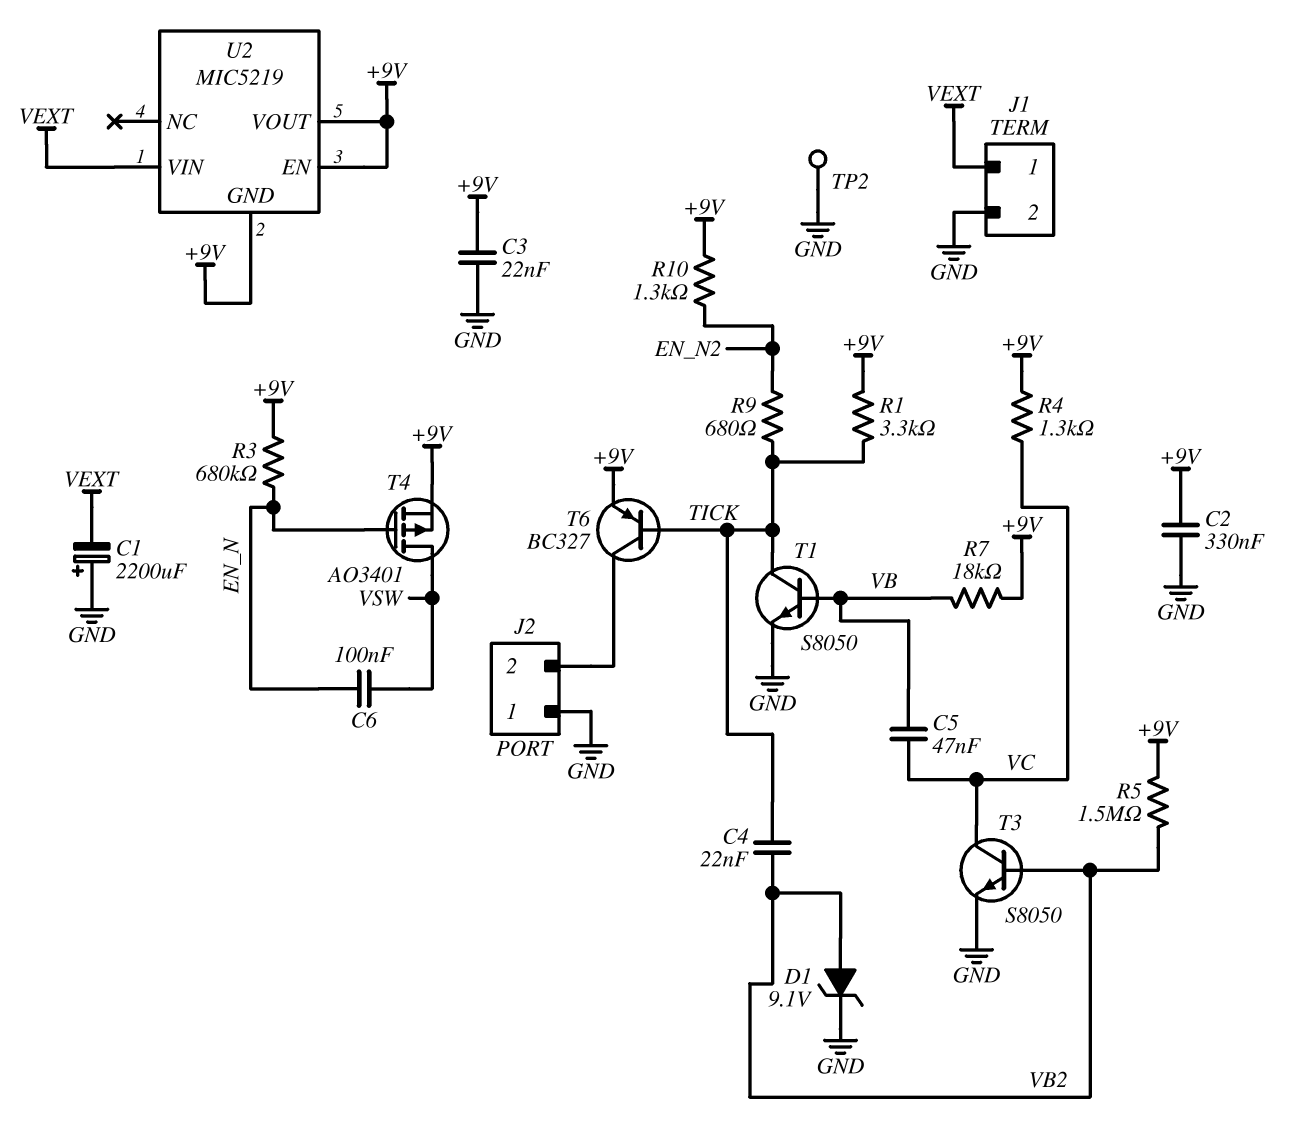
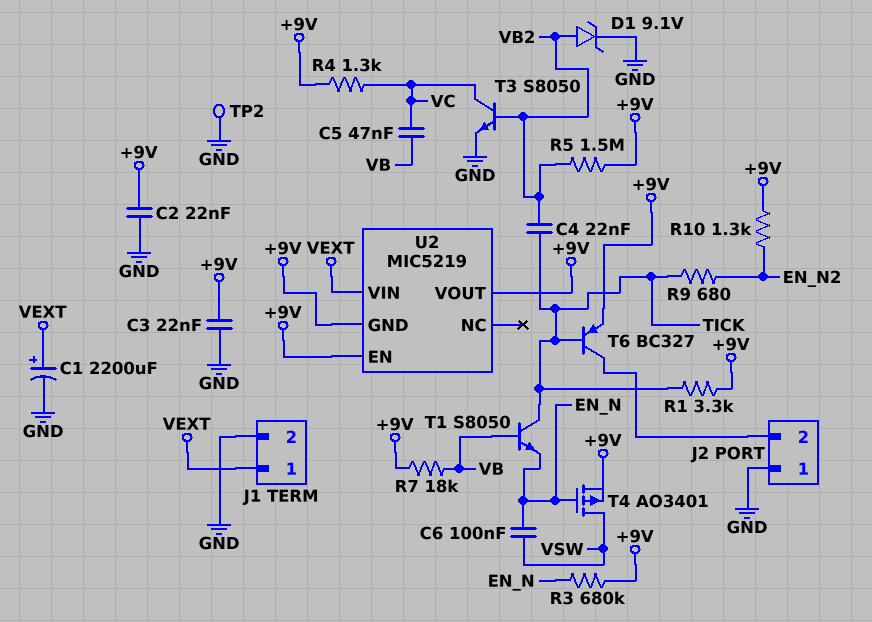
C1: 2200uF (plus GND, minus VEXT) -> 2200uF (plus VEXT, minus GND)
C2: 330nF (+9V, GND) -> 22nF (+9V, GND)
T1: NPN S8050 (B VB, C TICK, E GND) -> NPN S8050 (B VB, C TICK, E EN_N)

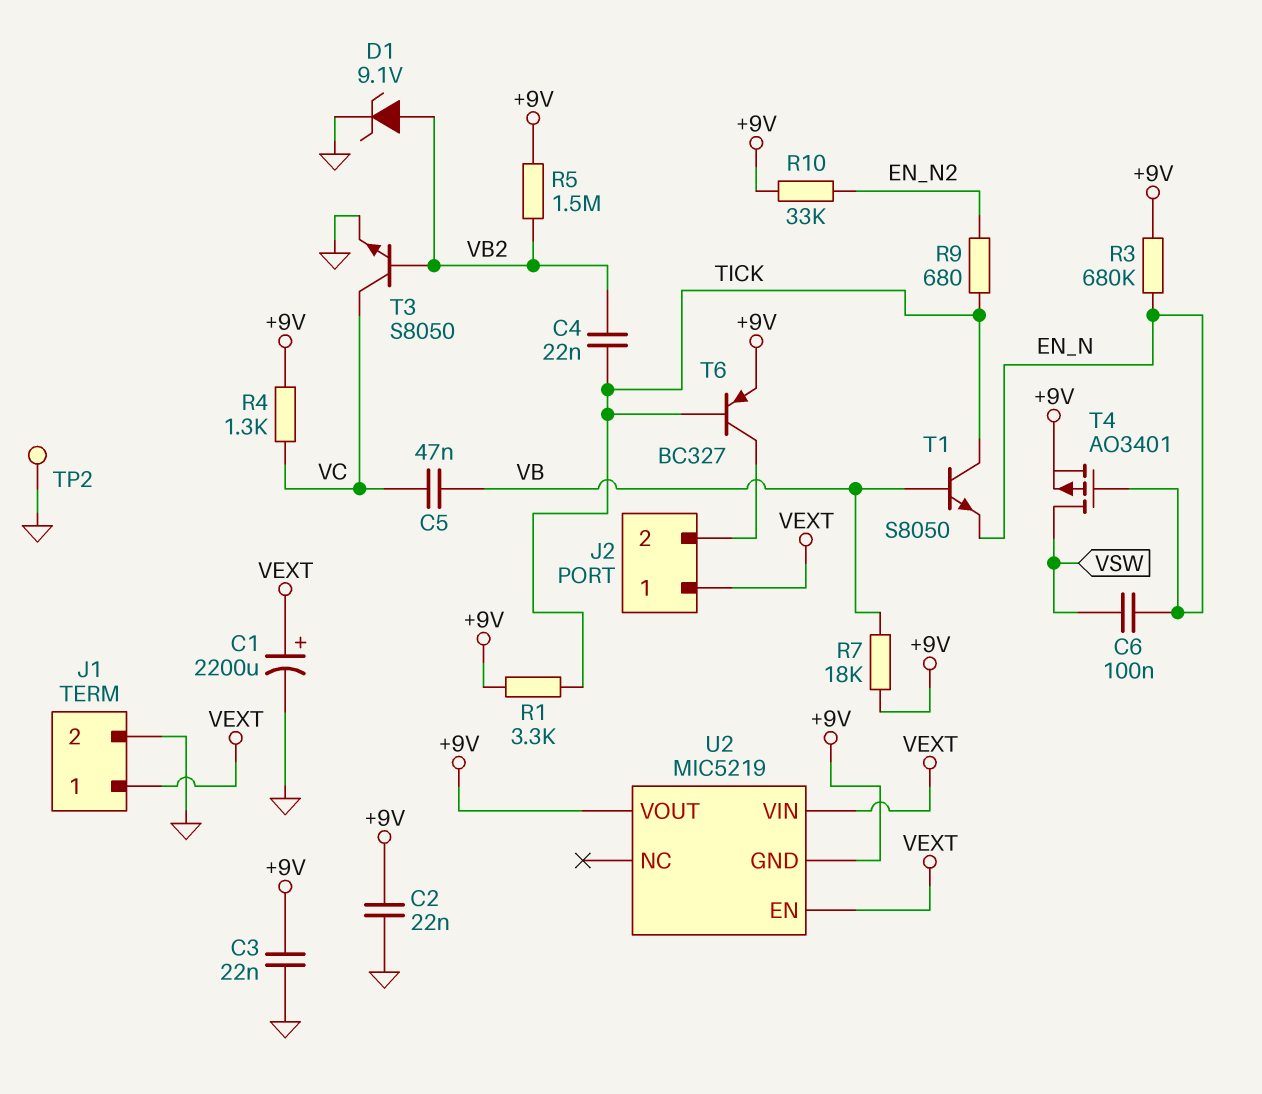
J2 pin 1: GND -> VEXT
R10: 1.3k (+9V, EN_N2) -> 33k (+9V, EN_N2)
U2 pin EN: +9V -> VEXT

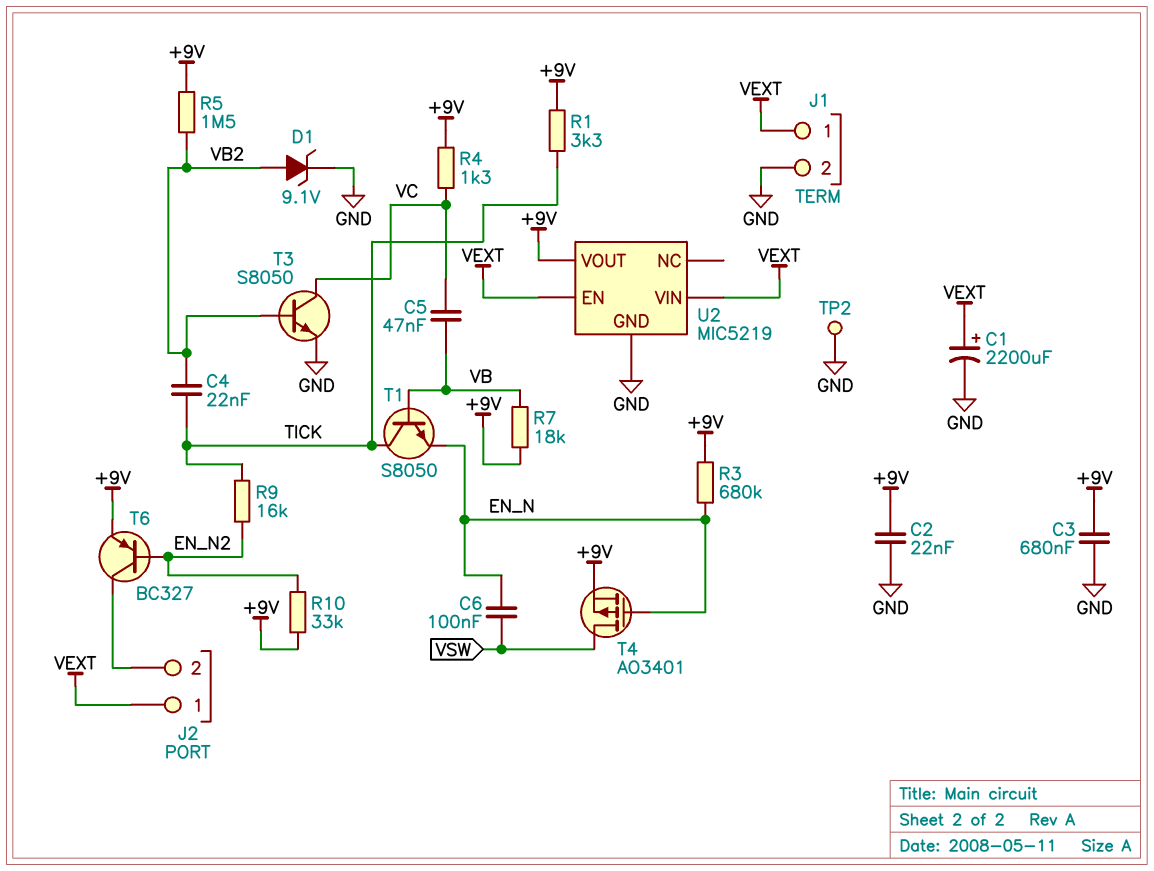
C3: 22nF (+9V, GND) -> 680nF (+9V, GND)
R9: 680 (EN_N2, TICK) -> 16k (EN_N2, TICK)
T6: PNP BC327 (B TICK, C J2/2, E +9V) -> PNP BC327 (B EN_N2, C J2/2, E +9V)
U2 pin GND: +9V -> GND

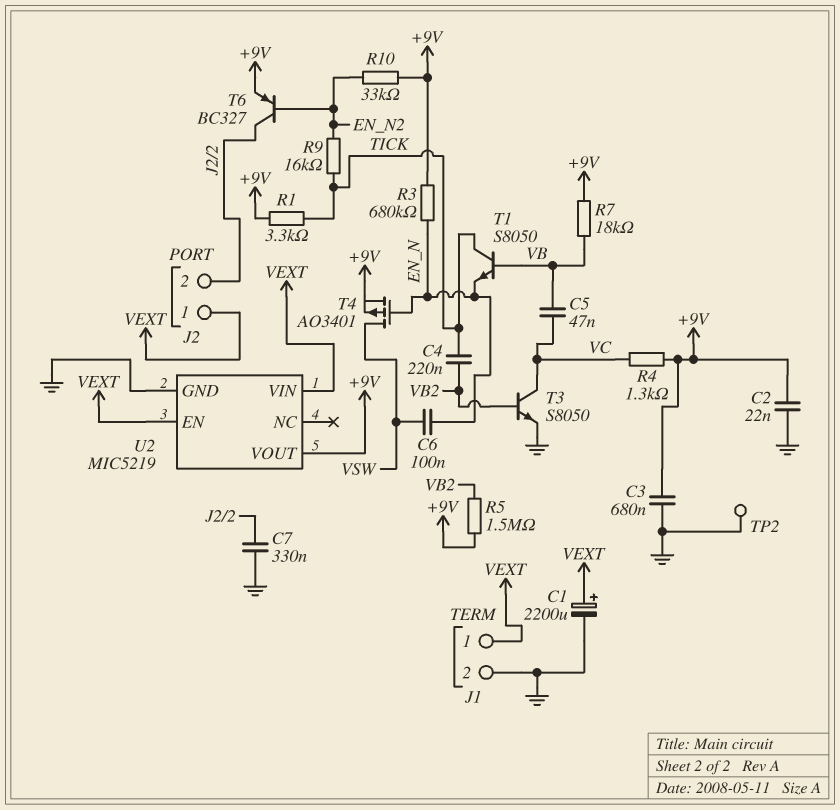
C4: 22nF (TICK, VB2) -> 220nF (TICK, VB2)
C7: none -> 330nF (GND, J2/2)
D1: zener 9.1V (A VB2, K GND) -> none

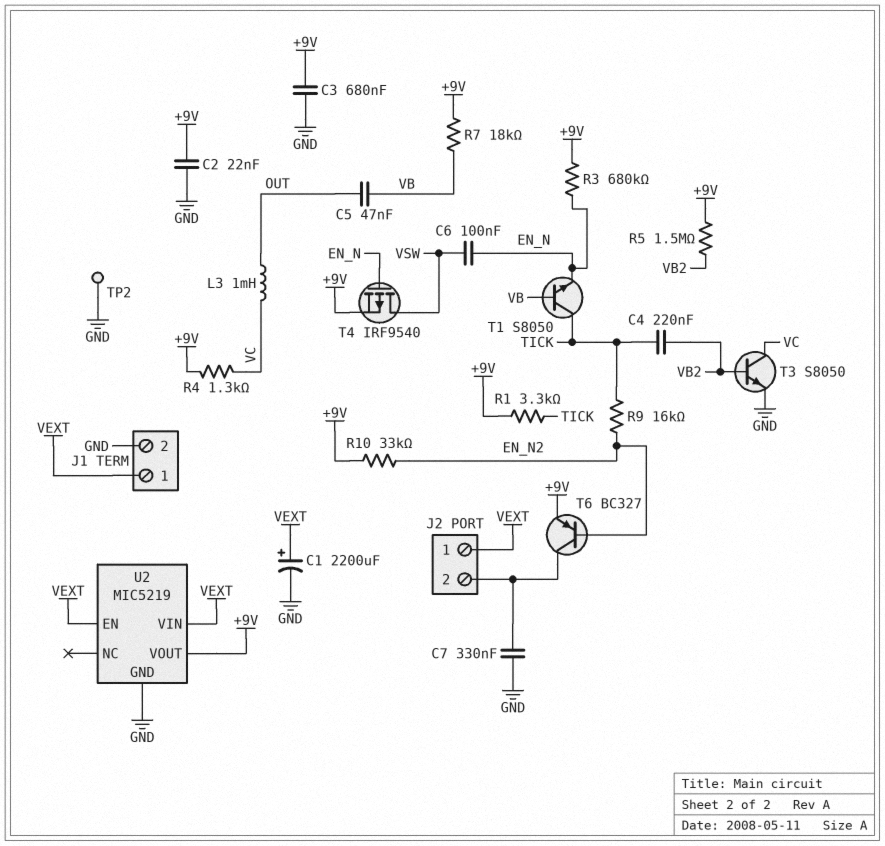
C5: 47nF (VB, VC) -> 47nF (OUT, VB)
L3: none -> 1mH (OUT, VC)
T4: PMOS AO3401 (G EN_N, D VSW, S +9V) -> PMOS IRF9540 (G EN_N, D VSW, S +9V)

